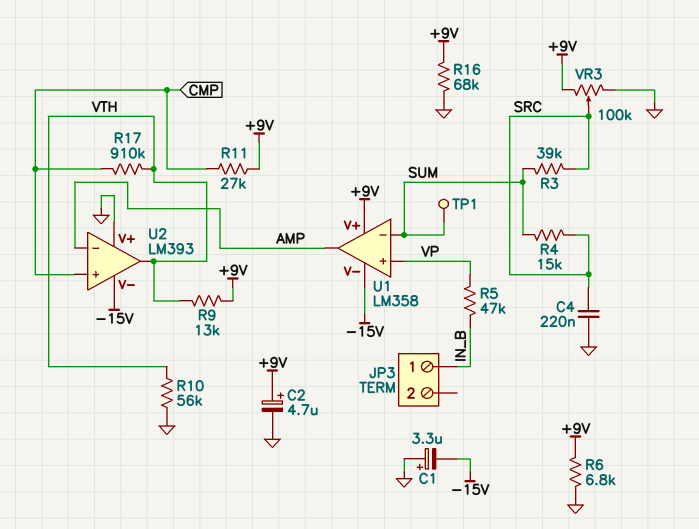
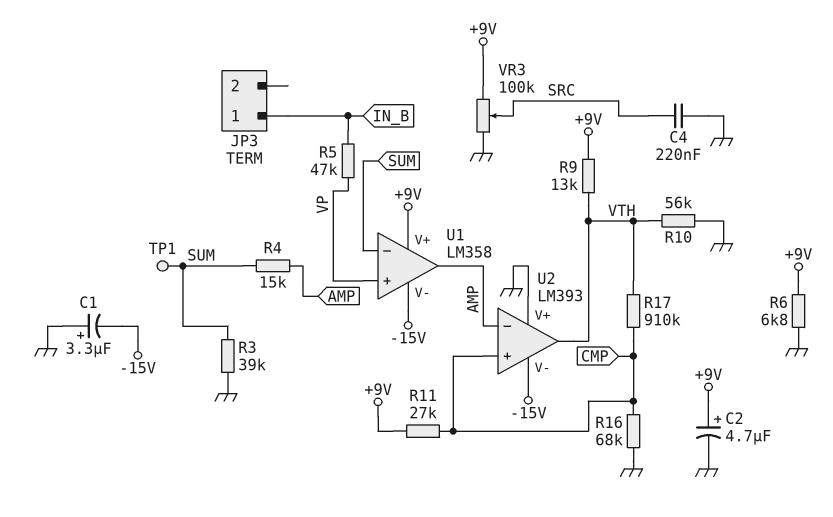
R3: 39k (SRC, SUM) -> 39k (GND, SUM)
R4: 15k (SRC, SUM) -> 15k (AMP, SUM)
R16: 68k (+9V, GND) -> 68k (CMP, GND)

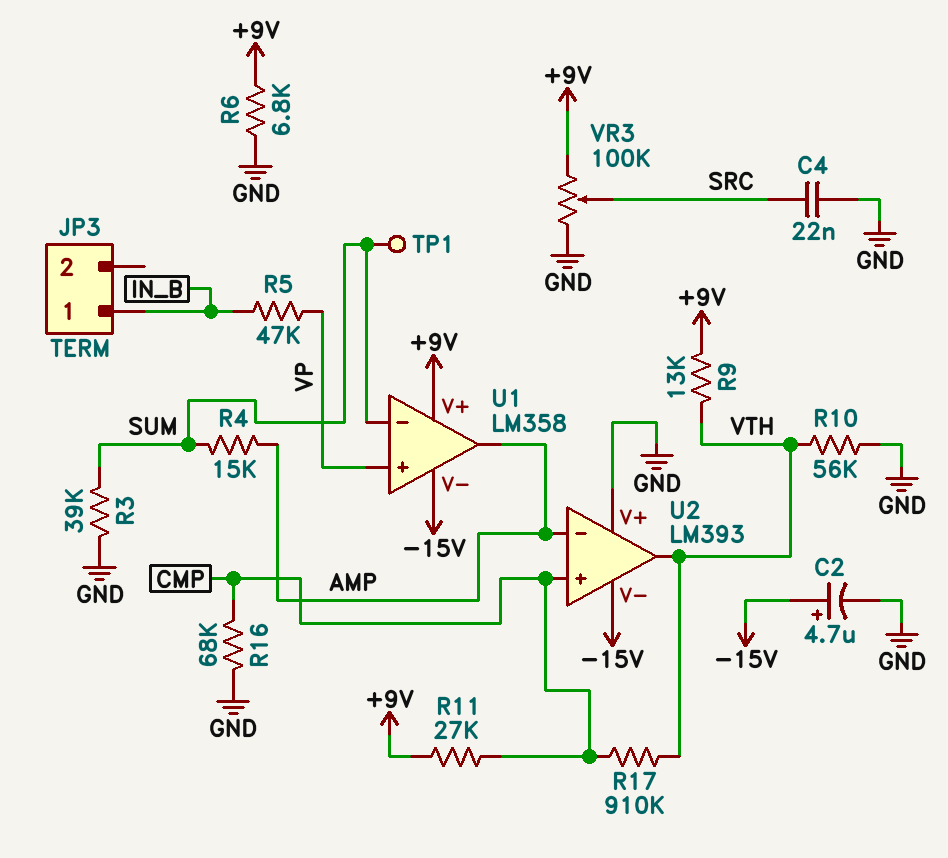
C1: 3.3uF (plus GND, minus -15V) -> none
C2: 4.7uF (plus +9V, minus GND) -> 4.7uF (plus -15V, minus GND)
C4: 220nF (GND, SRC) -> 22nF (GND, SRC)

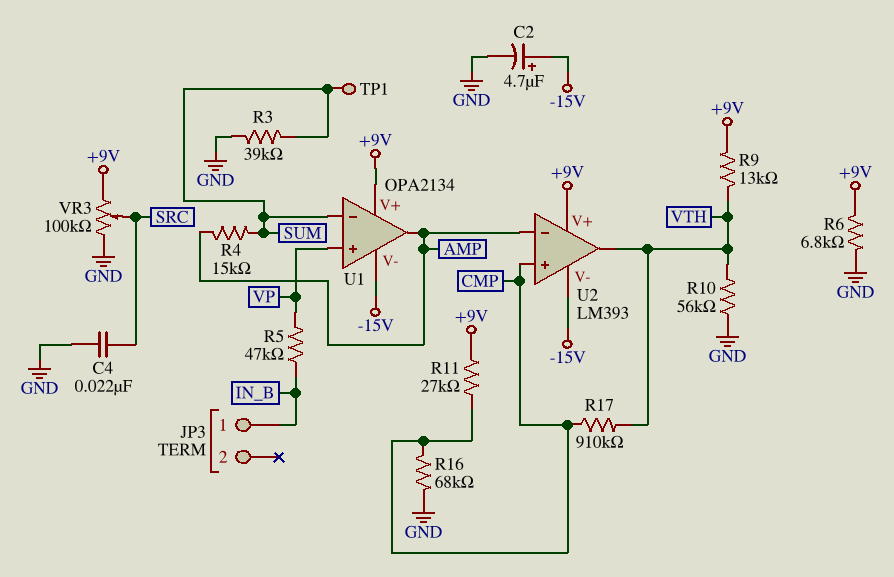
U1: LM358 -> OPA2134
U2 pin V+: GND -> +9V

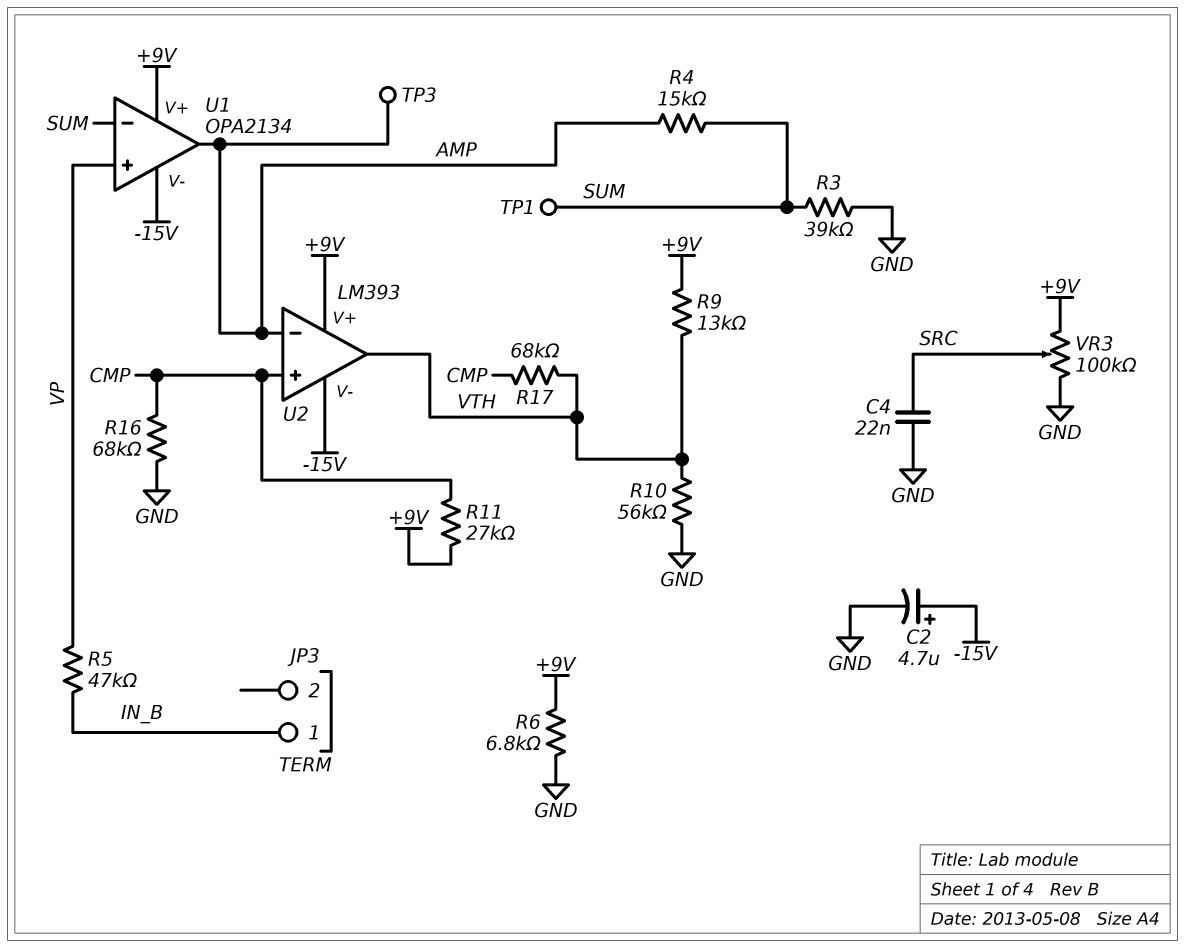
R17: 910k (CMP, VTH) -> 68k (CMP, VTH)
TP3: none -> test point (AMP)

